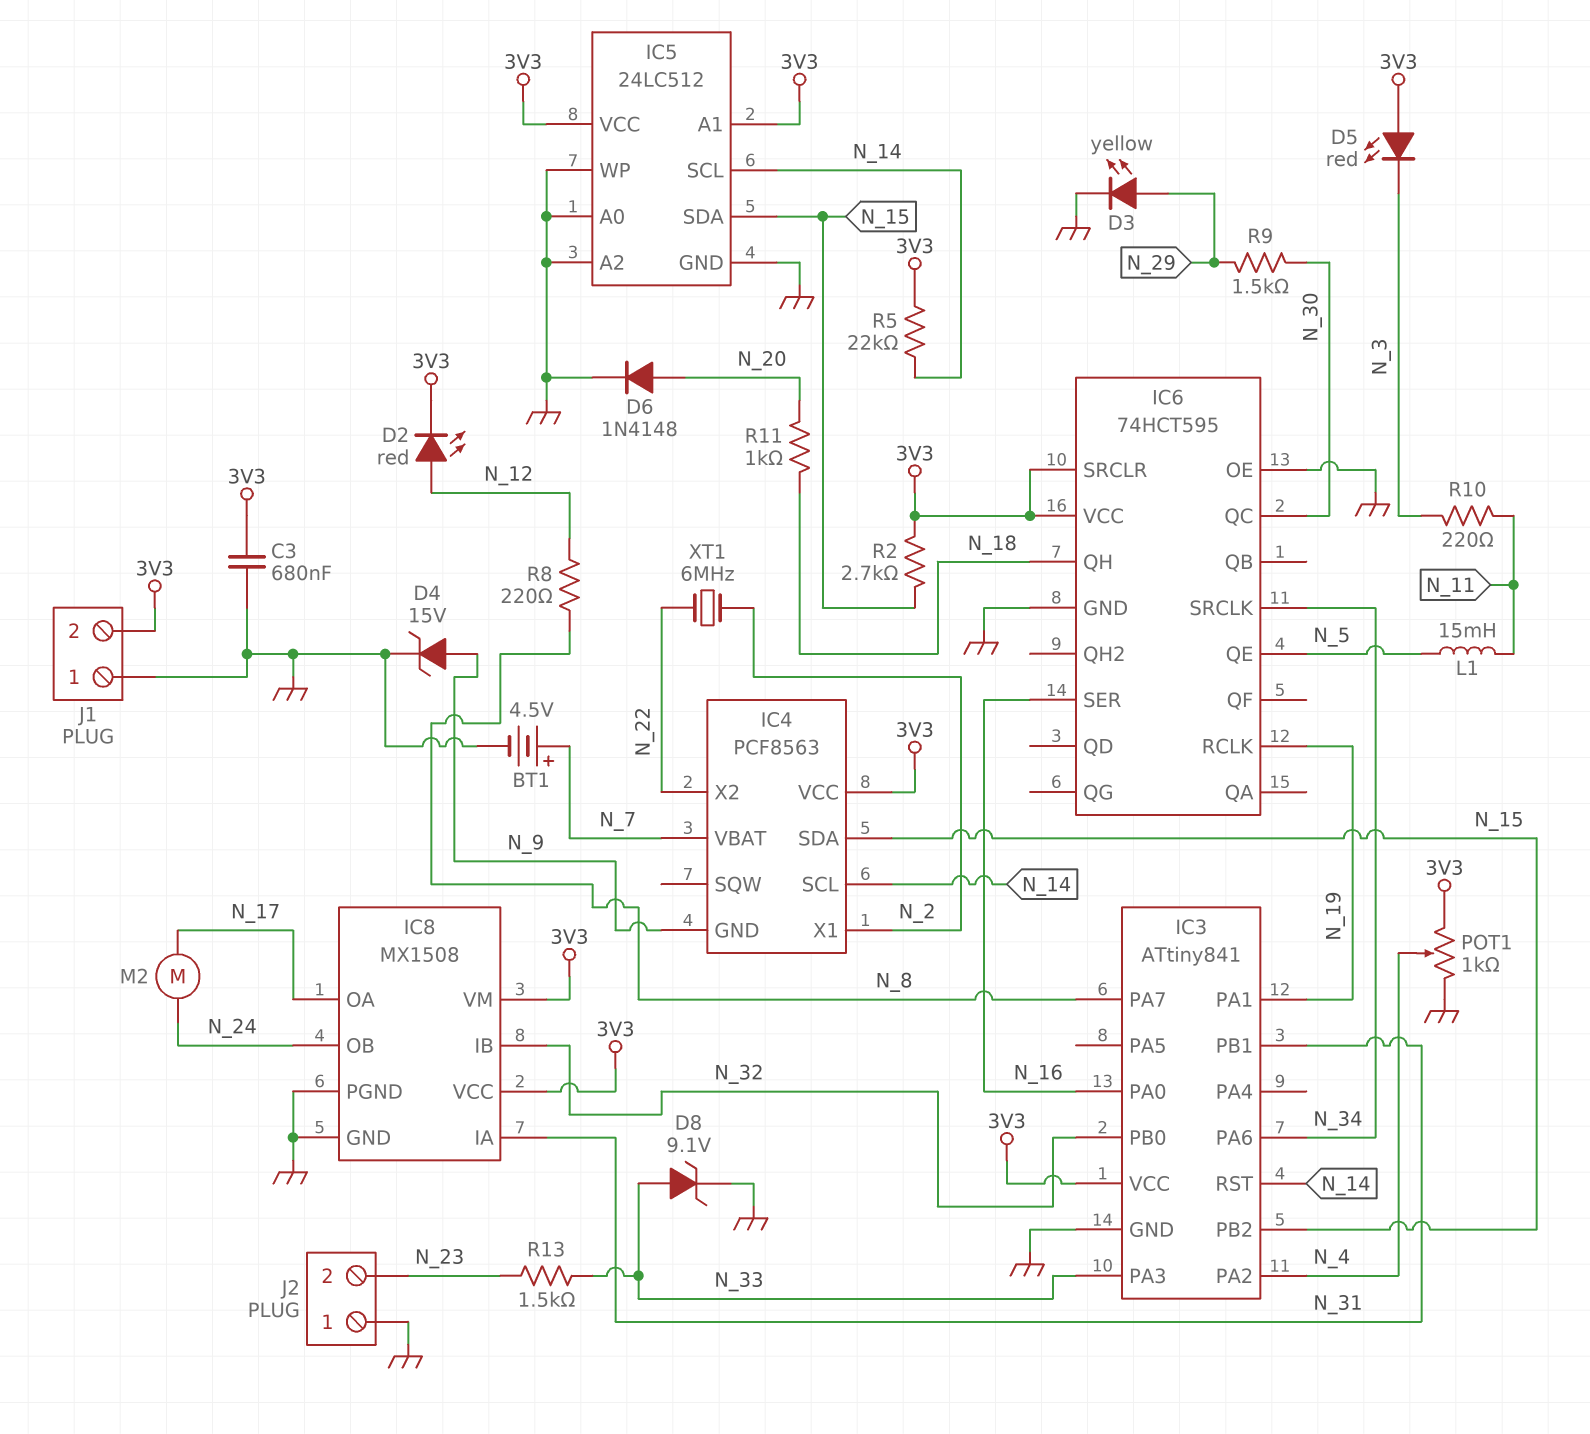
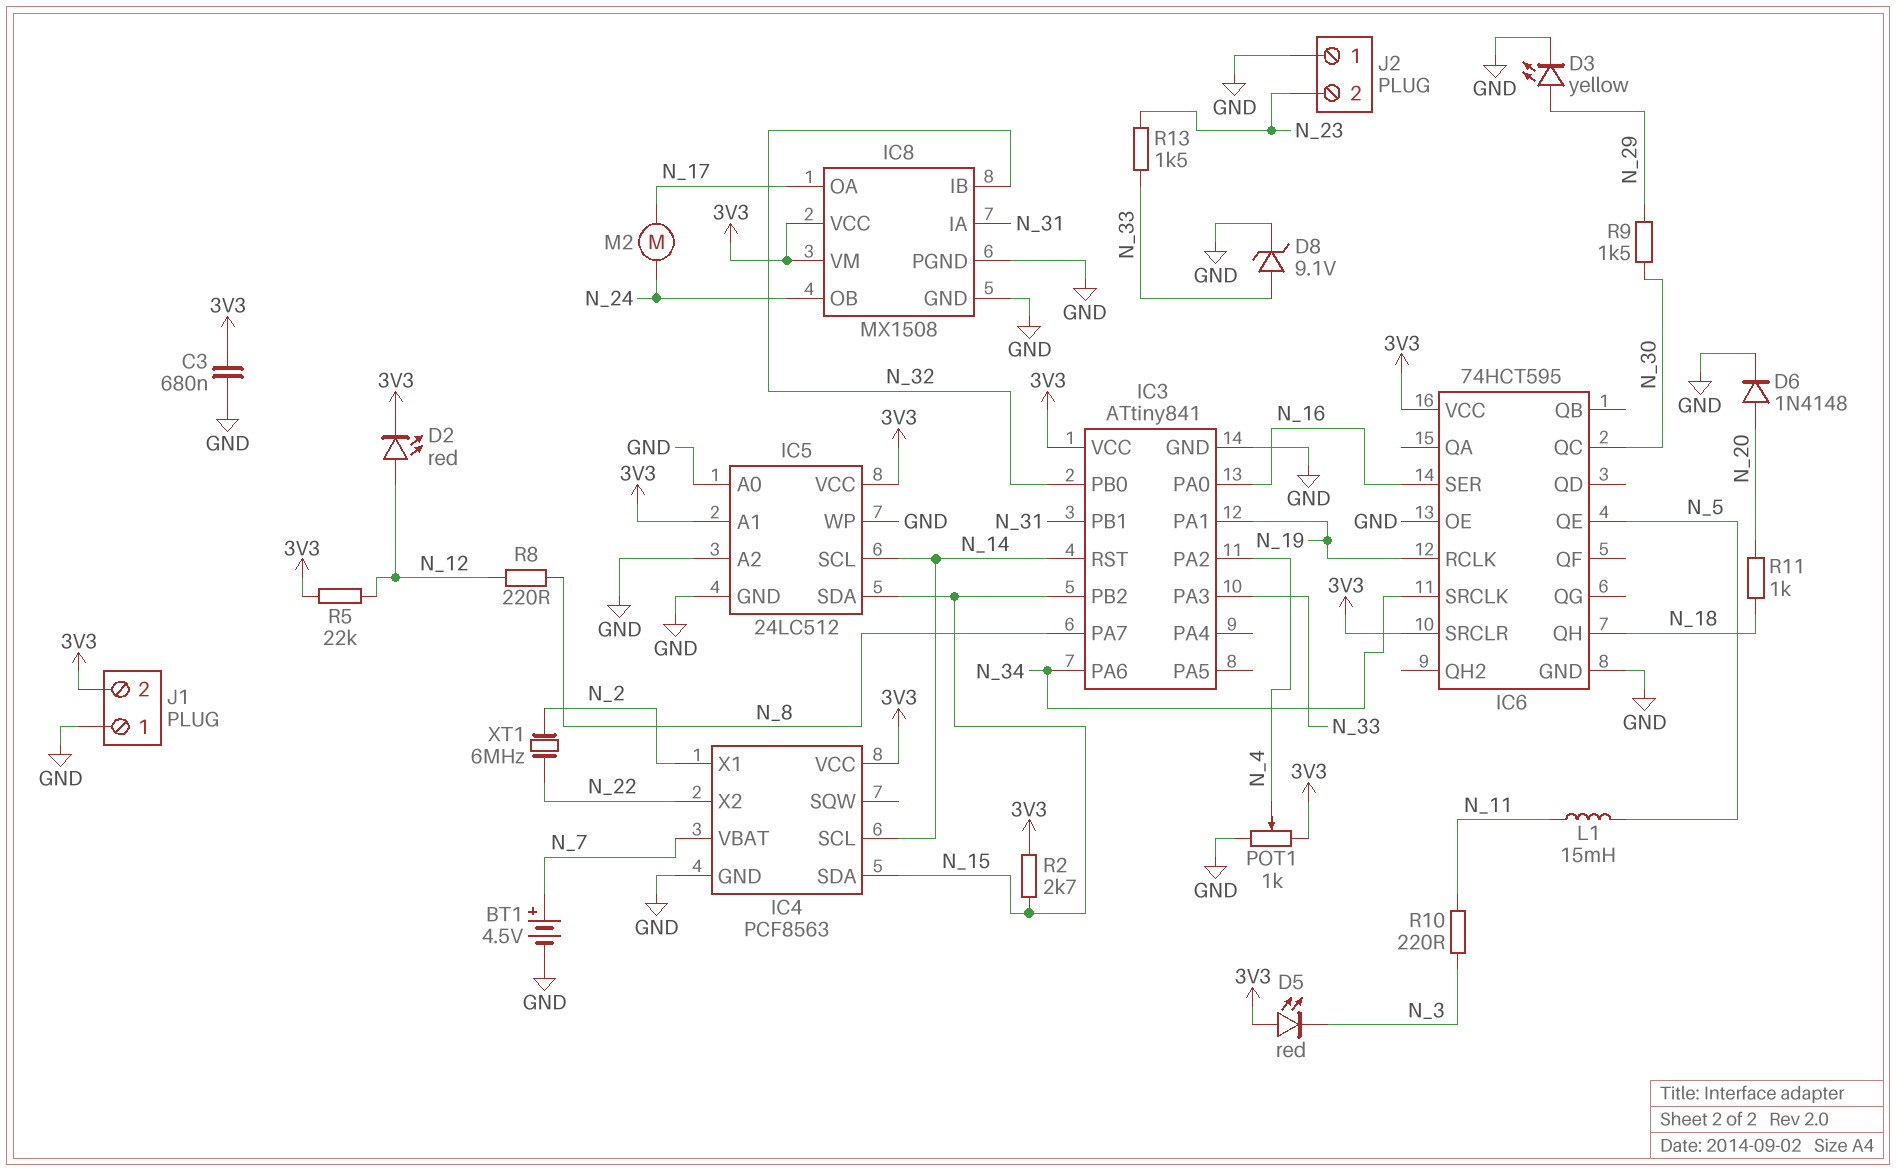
D4: zener 15V (A N_9, K GND) -> none
IC4 pin GND: N_9 -> GND
R5: 22k (3V3, N_14) -> 22k (3V3, N_12)

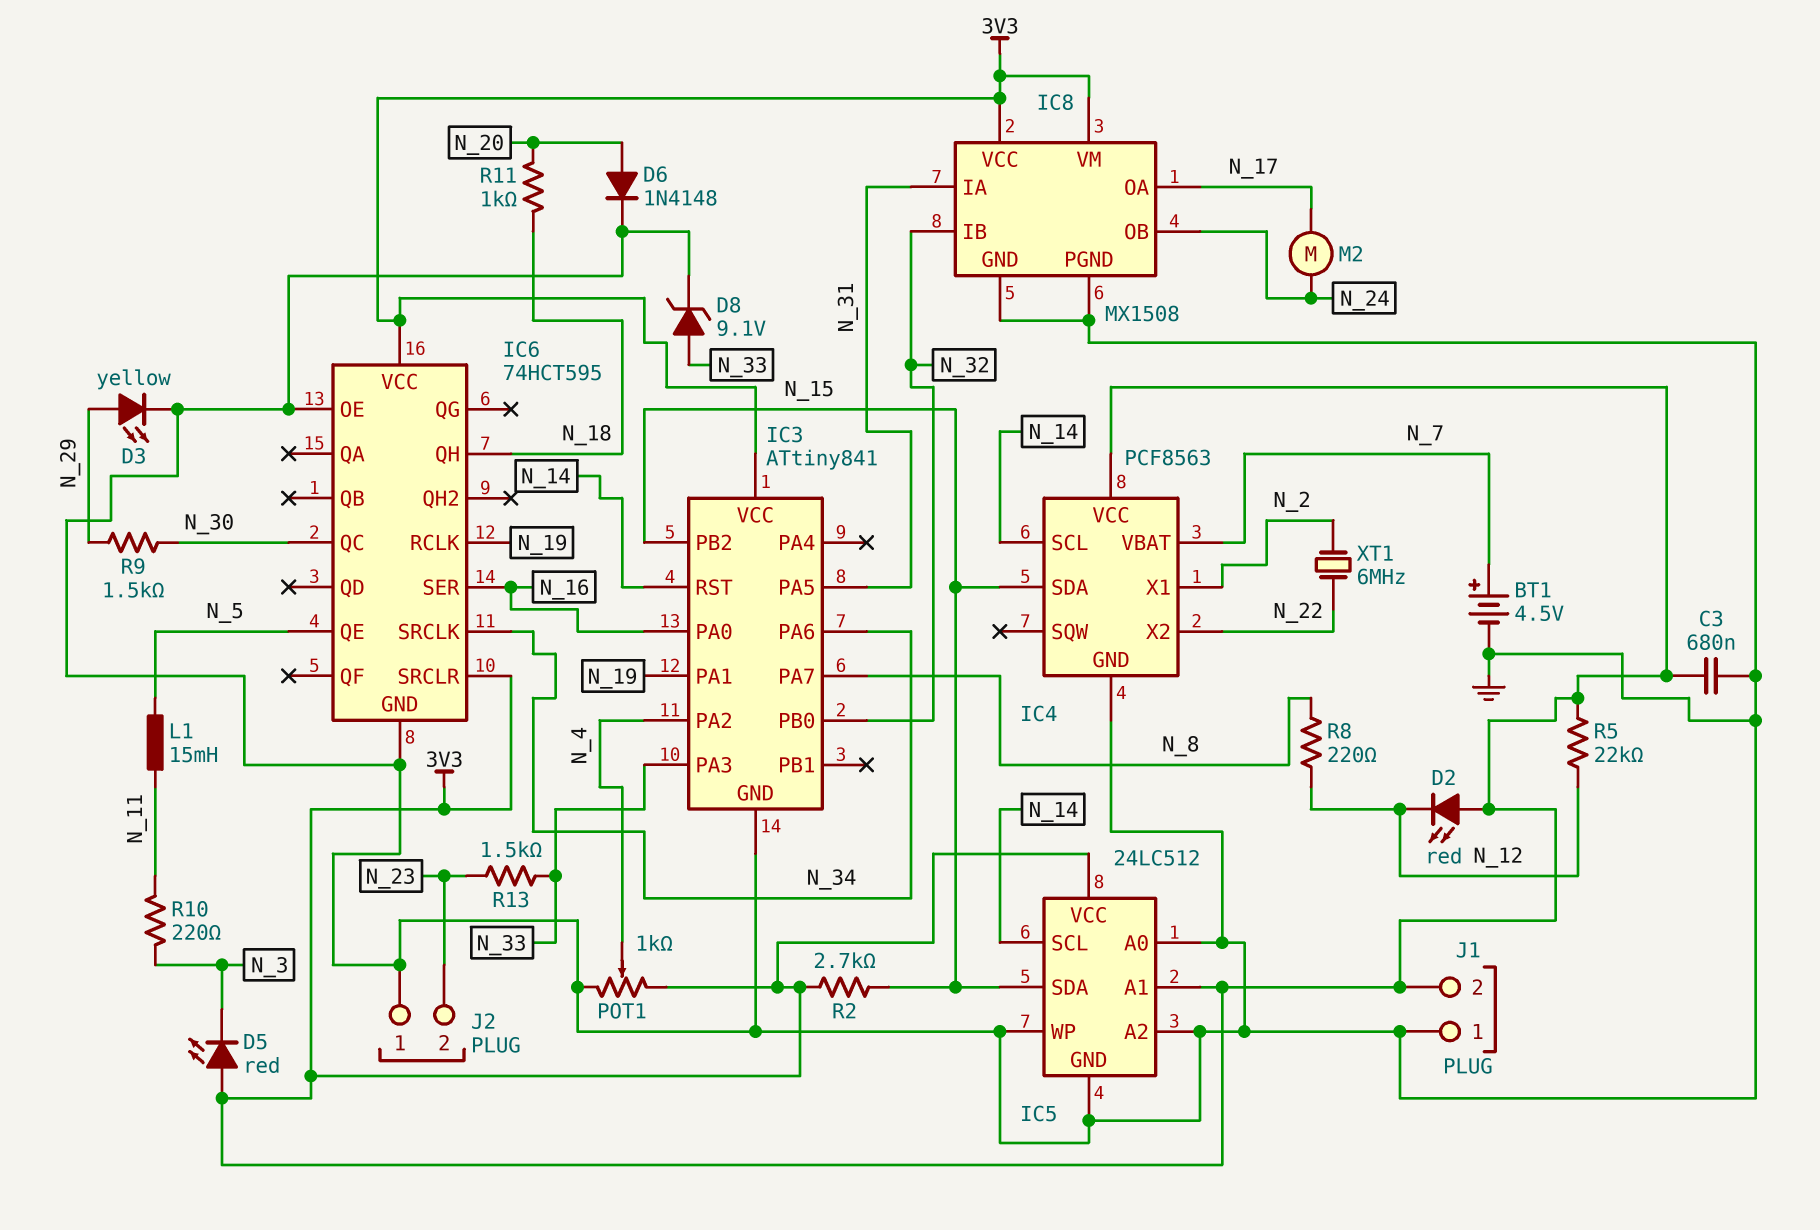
D2: LED red (A N_12, K 3V3) -> LED red (A 3V3, K N_12)
IC3 pin PA5: none -> N_31
IC3 pin PB1: N_31 -> none

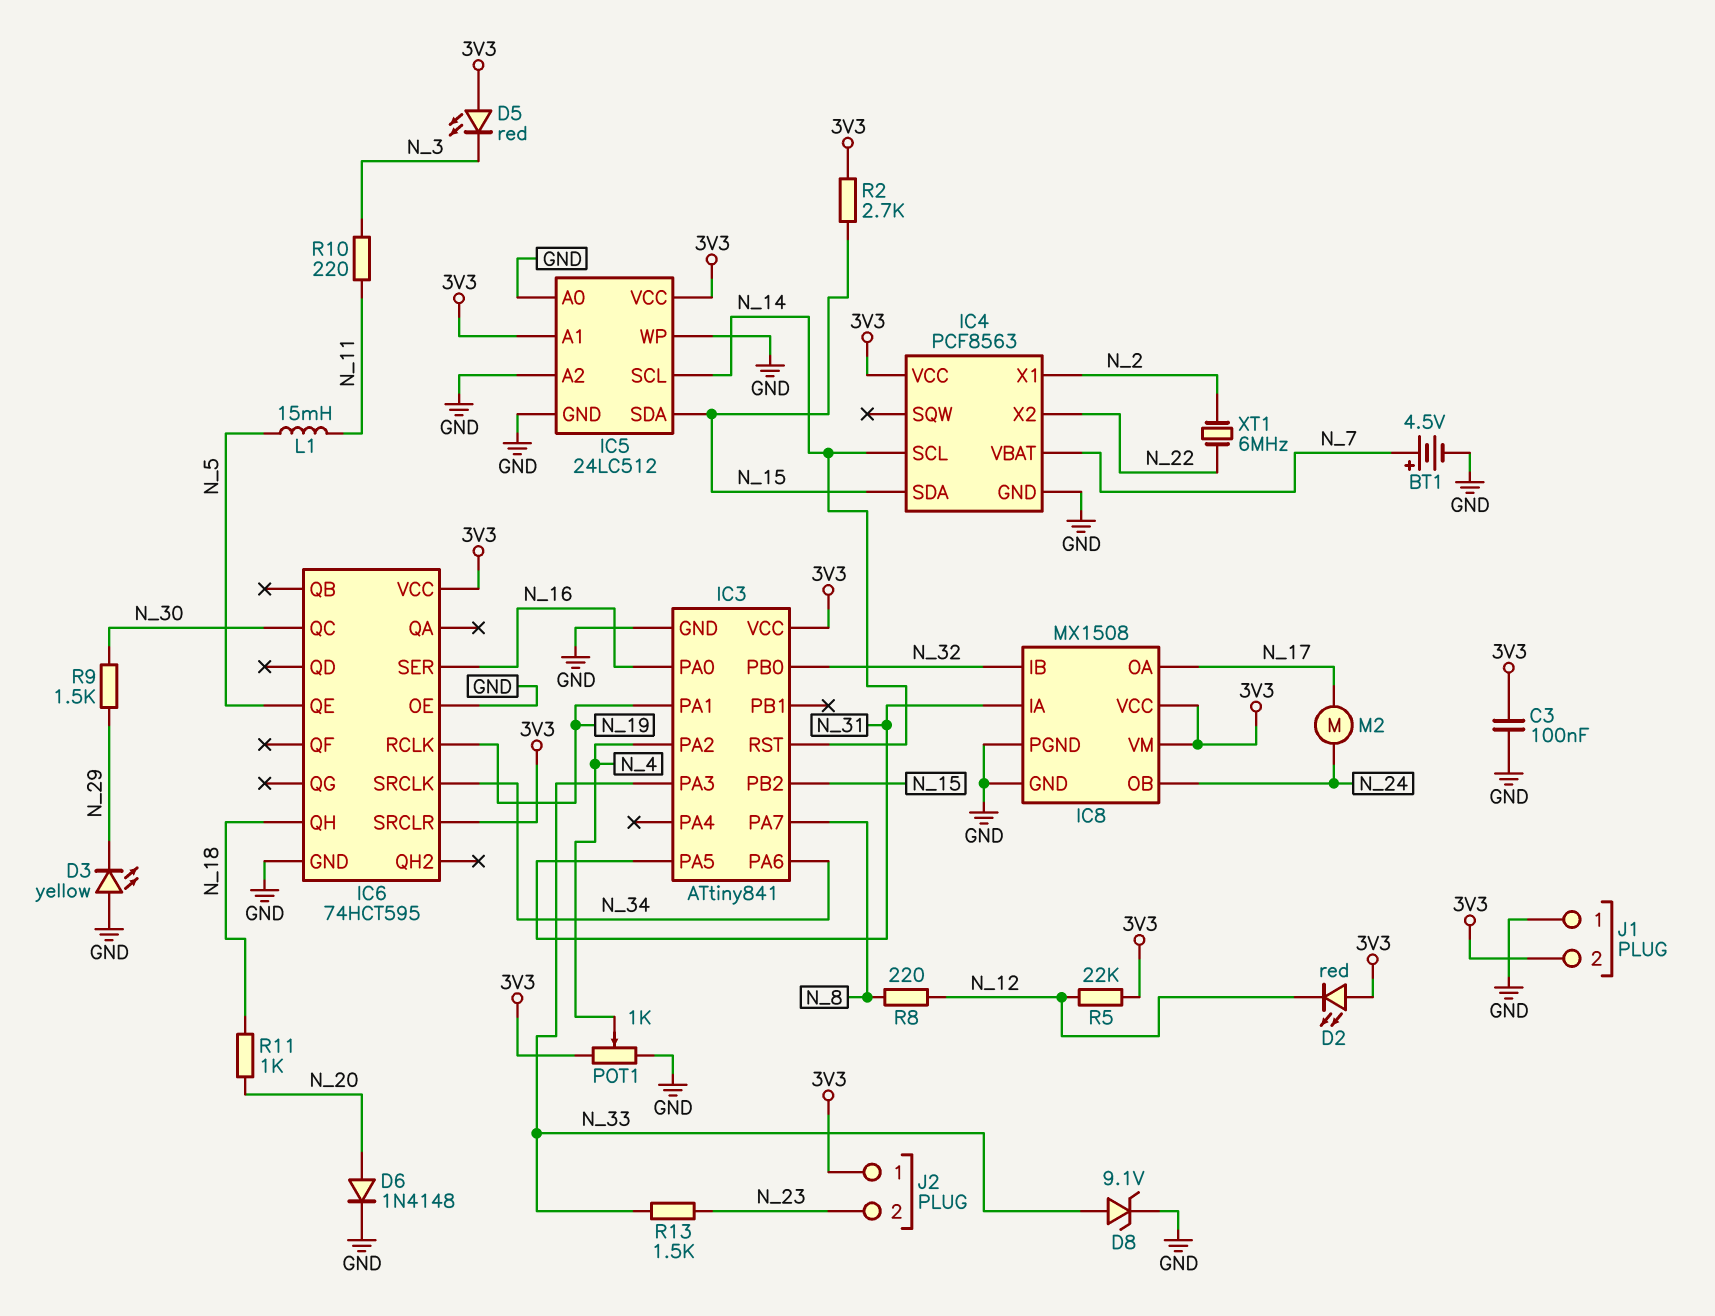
C3: 680nF (3V3, GND) -> 100nF (3V3, GND)
D3: LED yellow (A N_29, K GND) -> LED yellow (A GND, K N_29)
J2 pin 1: GND -> 3V3

